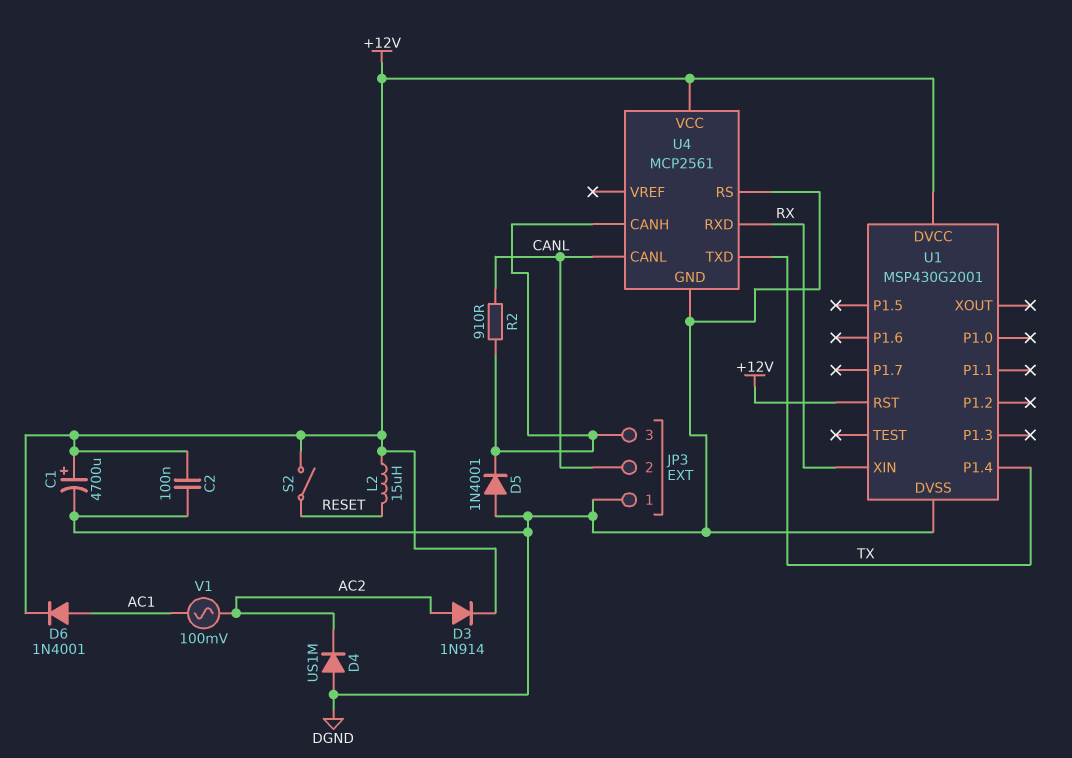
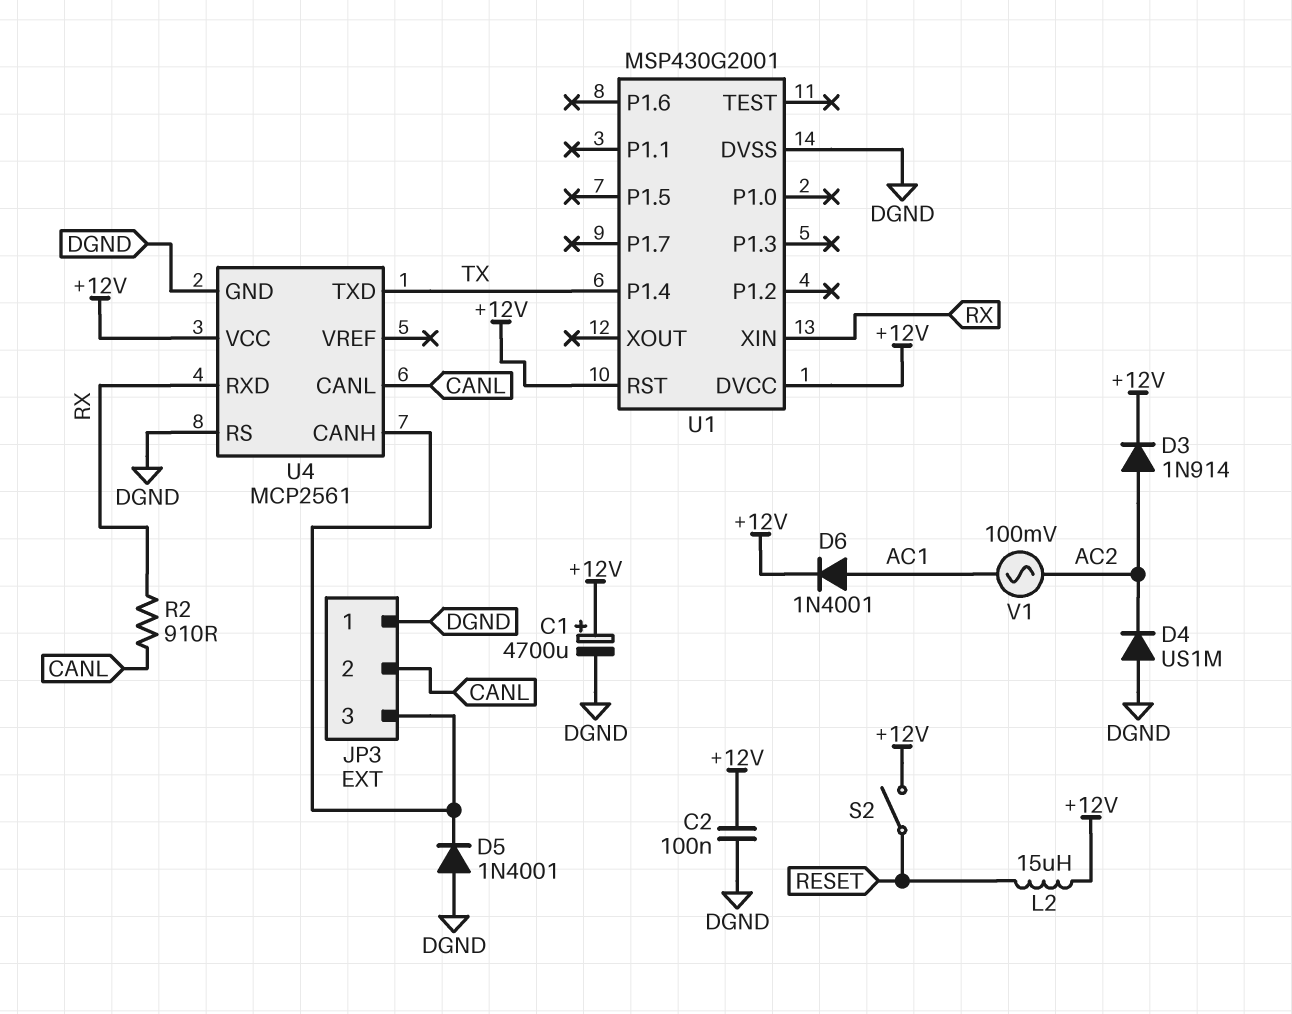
R2: 910 (CANL, JP3/3) -> 910 (CANL, RX)

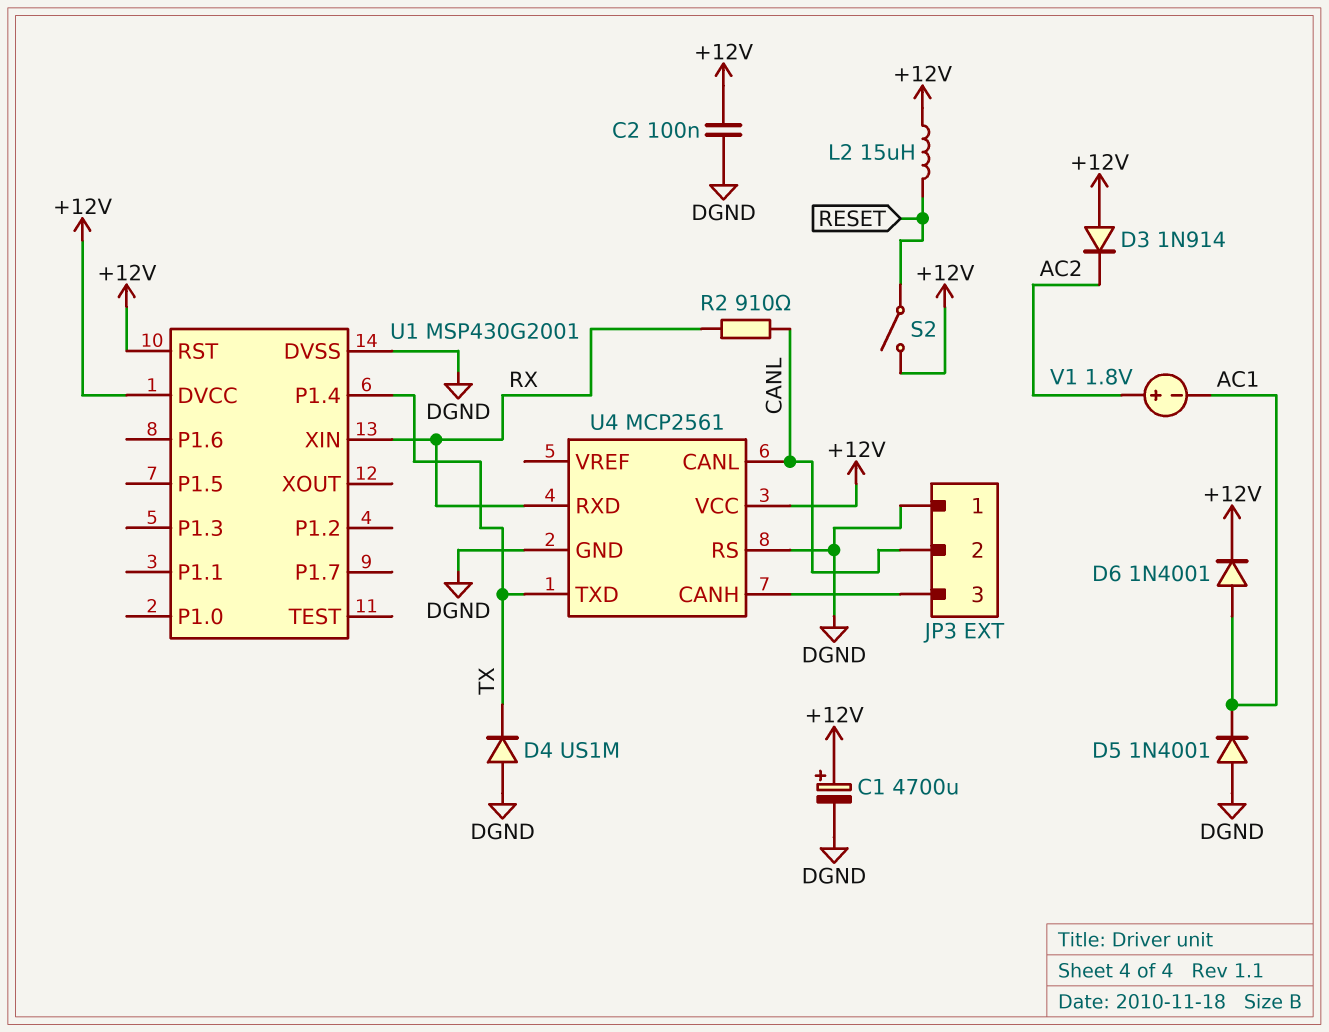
D3: diode 1N914 (A AC2, K +12V) -> diode 1N914 (A +12V, K AC2)
D4: diode US1M (A DGND, K AC2) -> diode US1M (A DGND, K TX)
D5: diode 1N4001 (A DGND, K JP3/3) -> diode 1N4001 (A DGND, K AC1)
V1: AC 100mV (AC1, AC2) -> 1.8V (plus AC2, minus AC1)

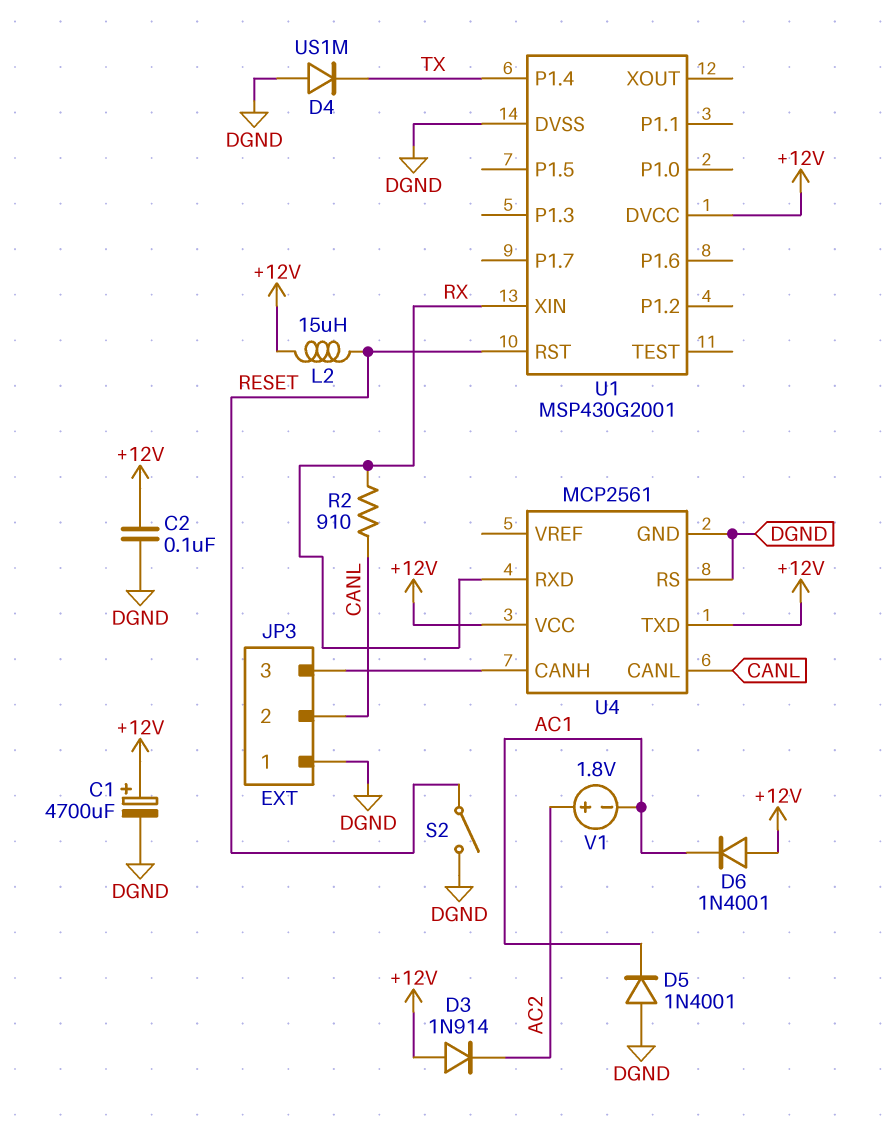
D6: diode 1N4001 (A AC1, K +12V) -> diode 1N4001 (A +12V, K AC1)
S2: switch (+12V, RESET) -> switch (DGND, RESET)
U1 pin RST: +12V -> RESET
U4 pin TXD: TX -> +12V

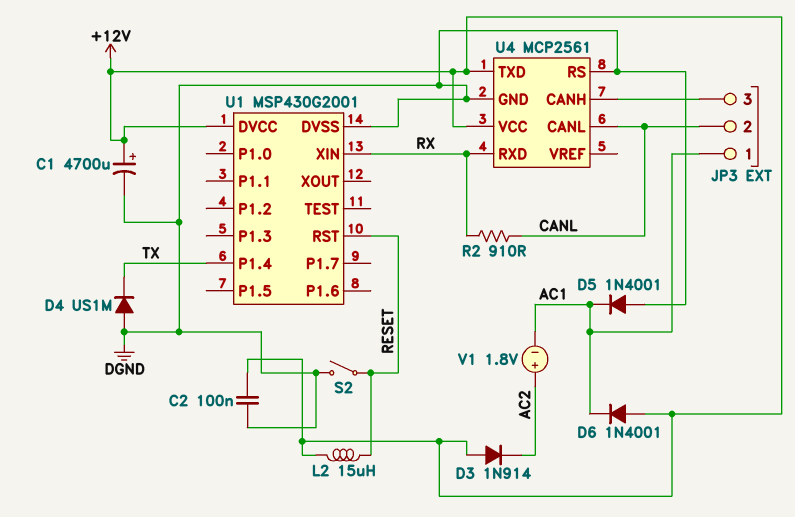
JP3 pin 1: DGND -> AC1

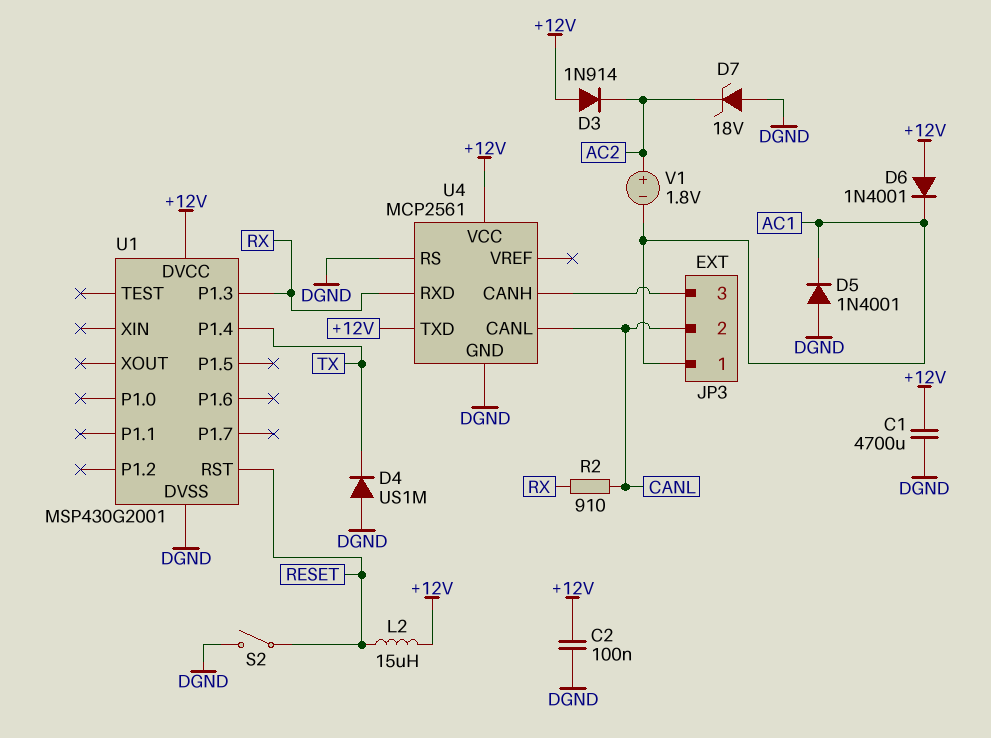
C1: 4700uF (plus +12V, minus DGND) -> 4700uF (+12V, DGND)
D7: none -> zener 18V (A DGND, K AC2)
U1 pin P1.3: none -> RX
U1 pin XIN: RX -> none

